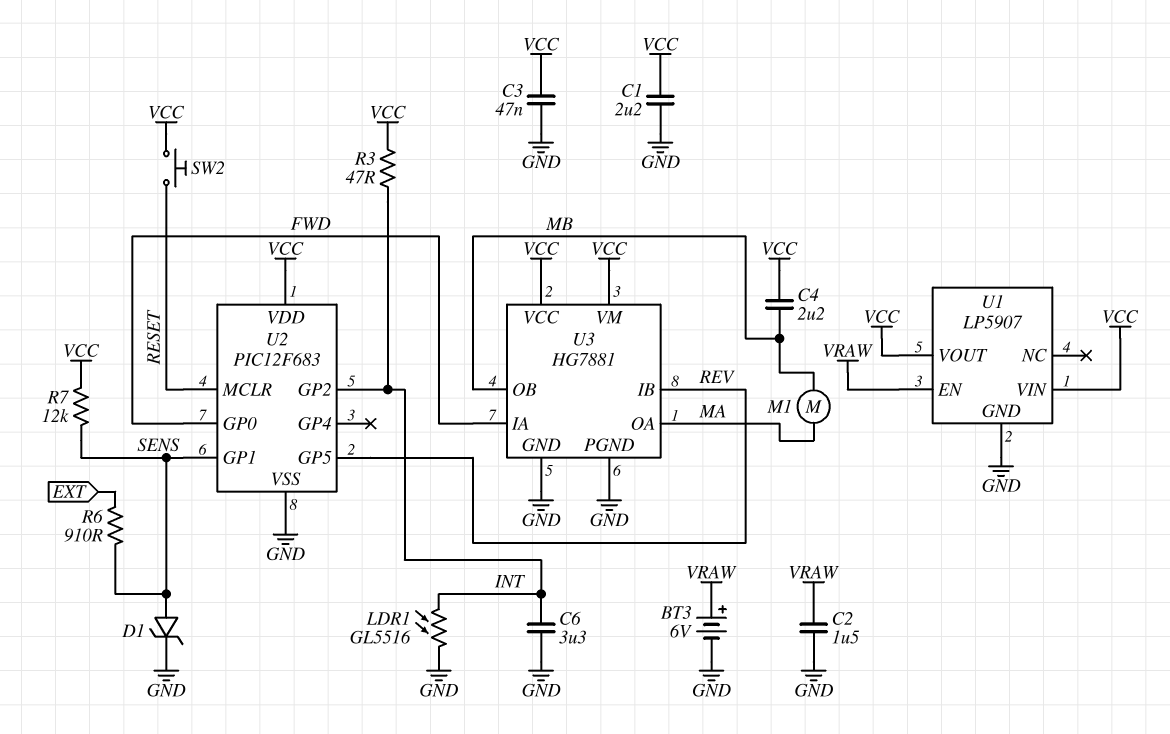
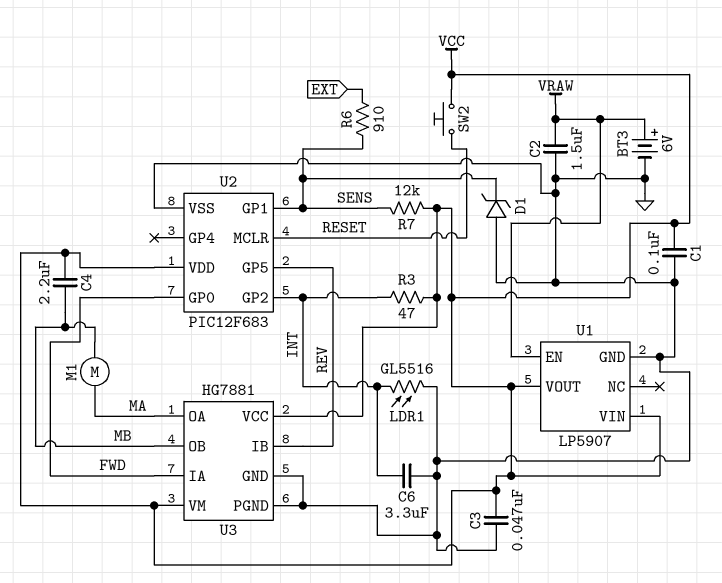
C1: 2.2uF (GND, VCC) -> 100nF (GND, VCC)
D1: zener (A SENS, K GND) -> zener (A GND, K SENS)

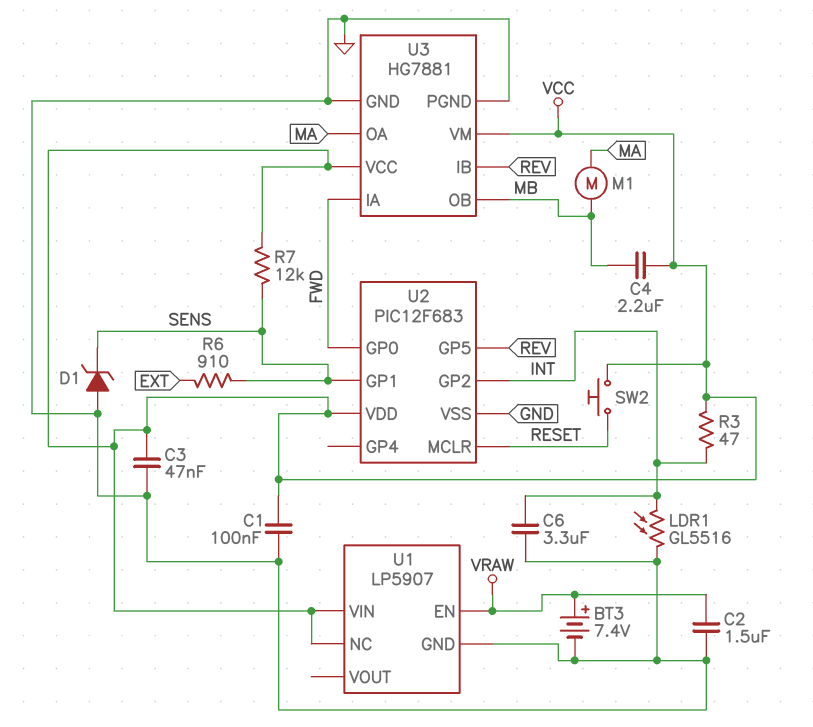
BT3: 6V (plus VRAW, minus GND) -> 7.4V (plus VRAW, minus GND)
U1 pin NC: none -> VCC
U1 pin VOUT: VCC -> none

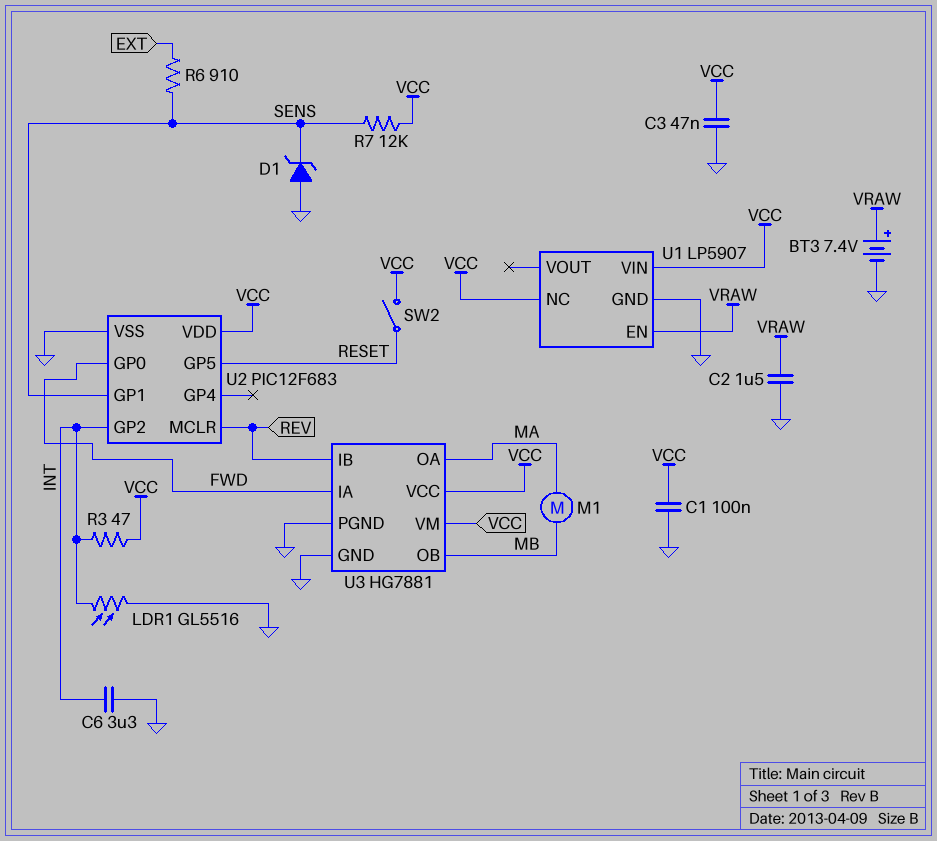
C4: 2.2uF (MB, VCC) -> none
SW2: button (RESET, VCC) -> switch (RESET, VCC)
U2 pin GP5: REV -> RESET
U2 pin MCLR: RESET -> REV

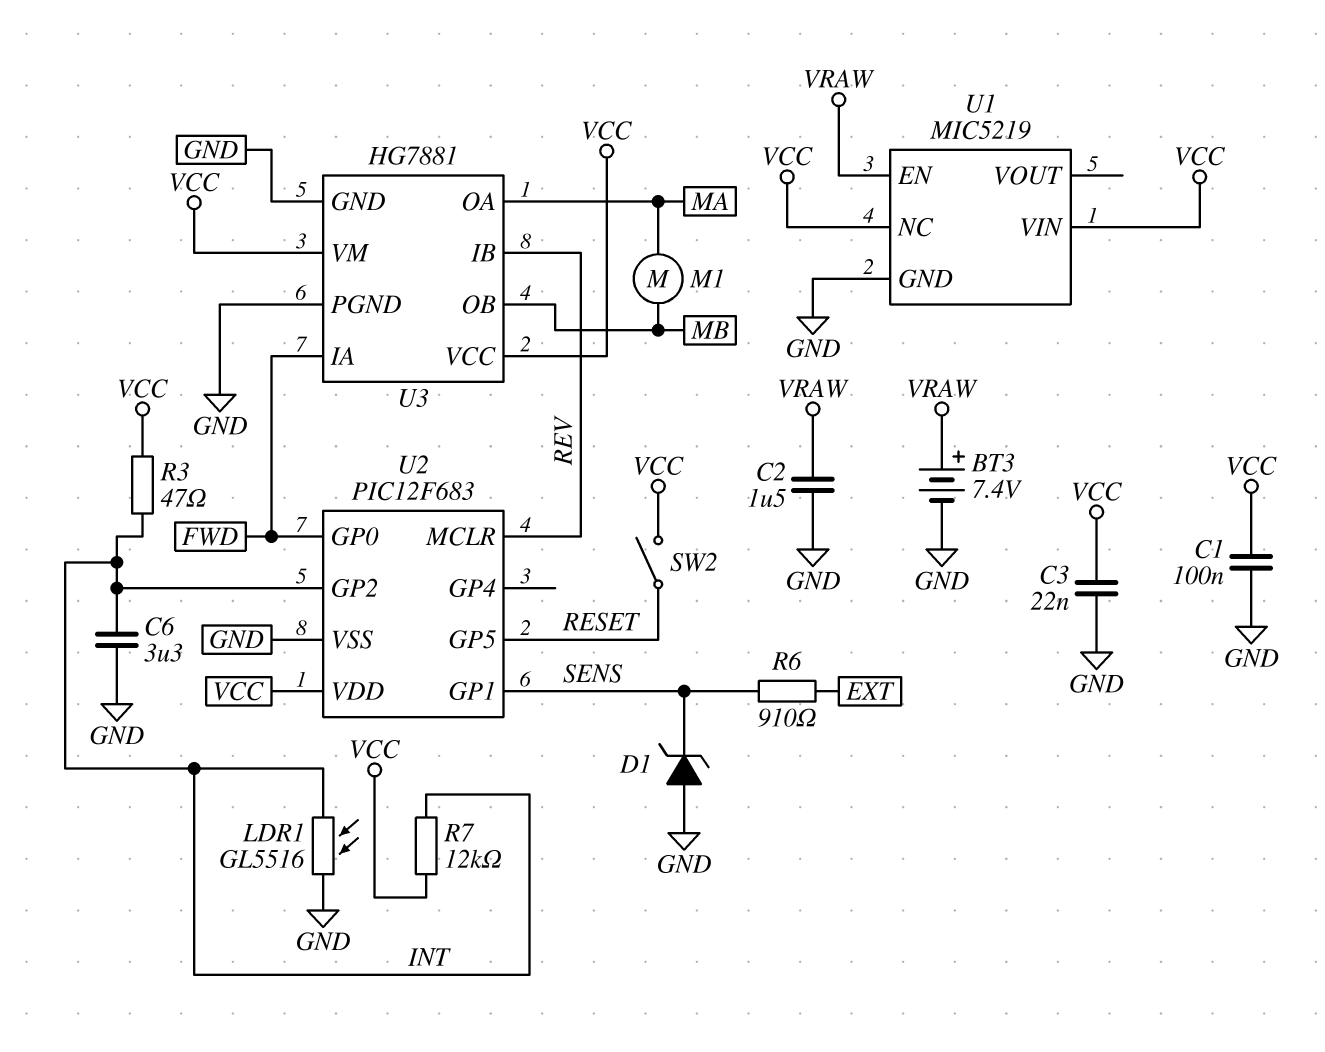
C3: 47nF (GND, VCC) -> 22nF (GND, VCC)
R7: 12k (SENS, VCC) -> 12k (INT, VCC)
U1: LP5907 -> MIC5219

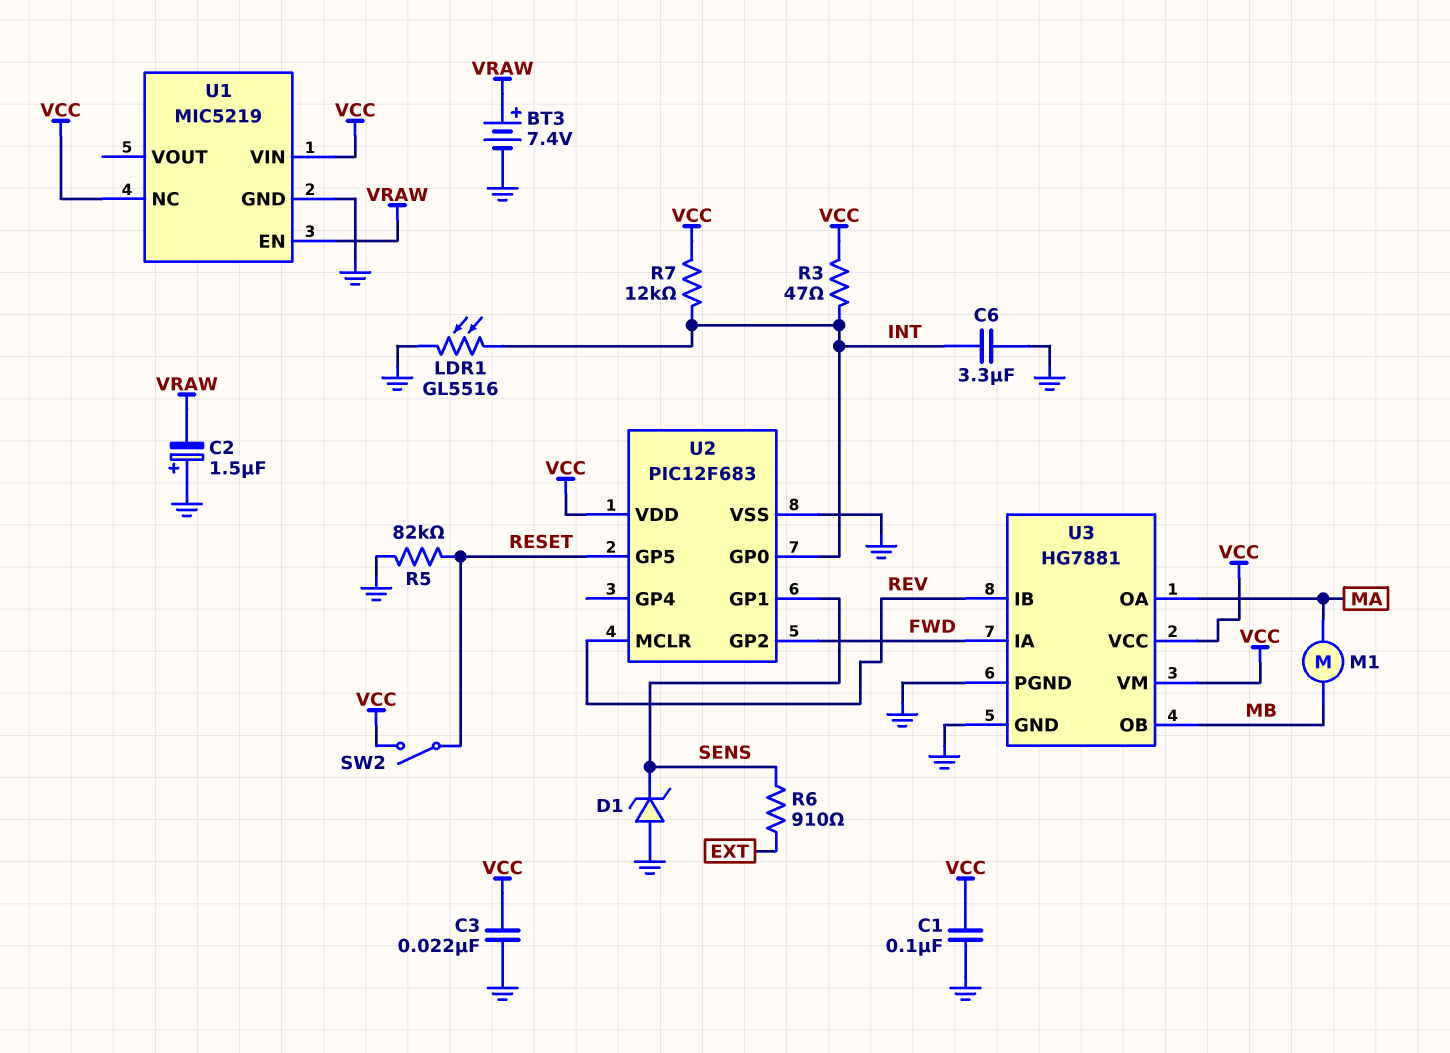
C2: 1.5uF (GND, VRAW) -> 1.5uF (plus GND, minus VRAW)
R5: none -> 82k (GND, RESET)
U2 pin GP0: FWD -> INT
U2 pin GP2: INT -> FWD

